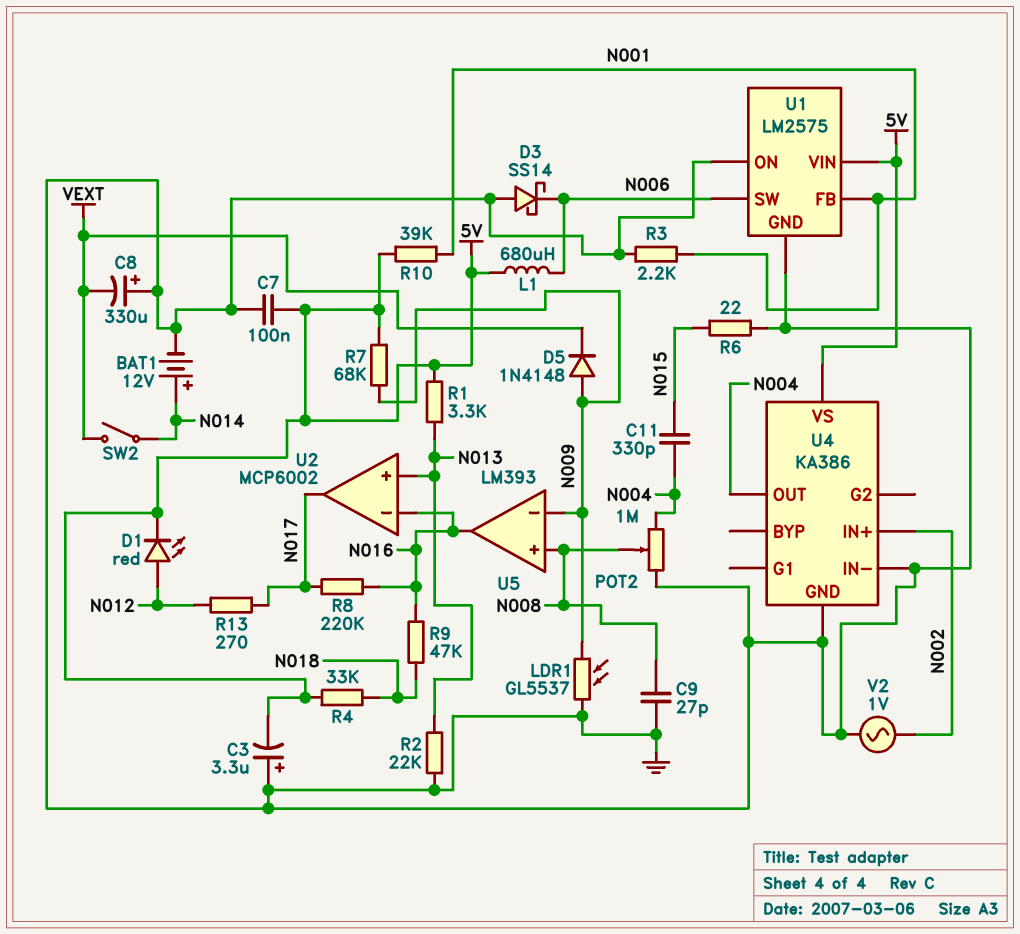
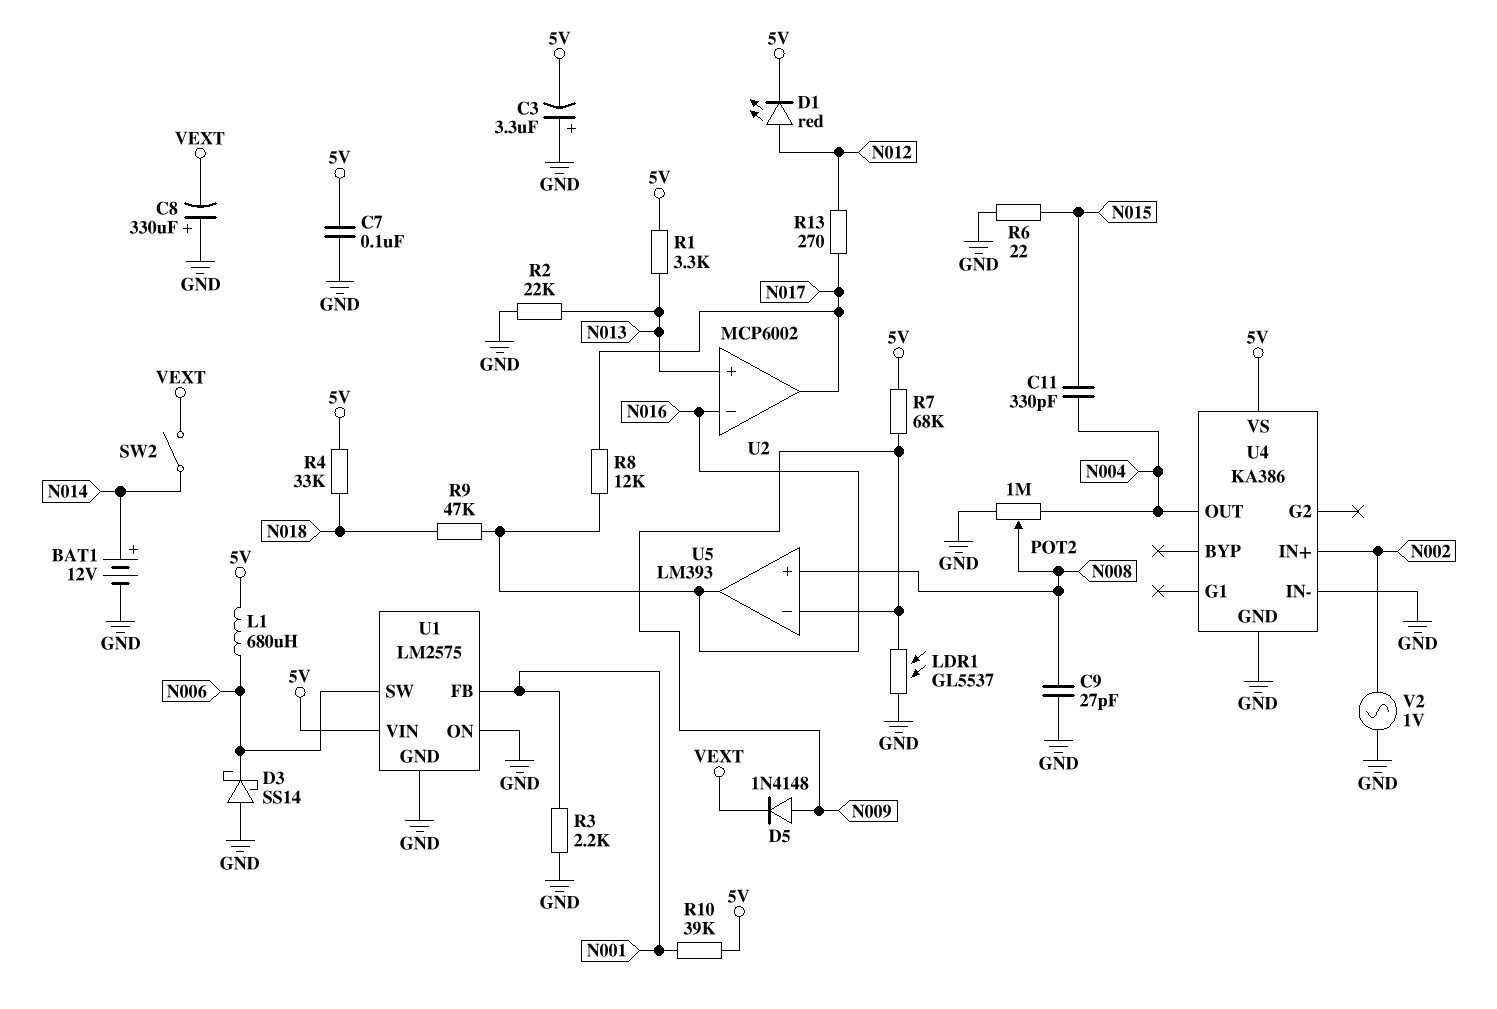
R8: 220k (N016, N017) -> 12k (N016, N017)

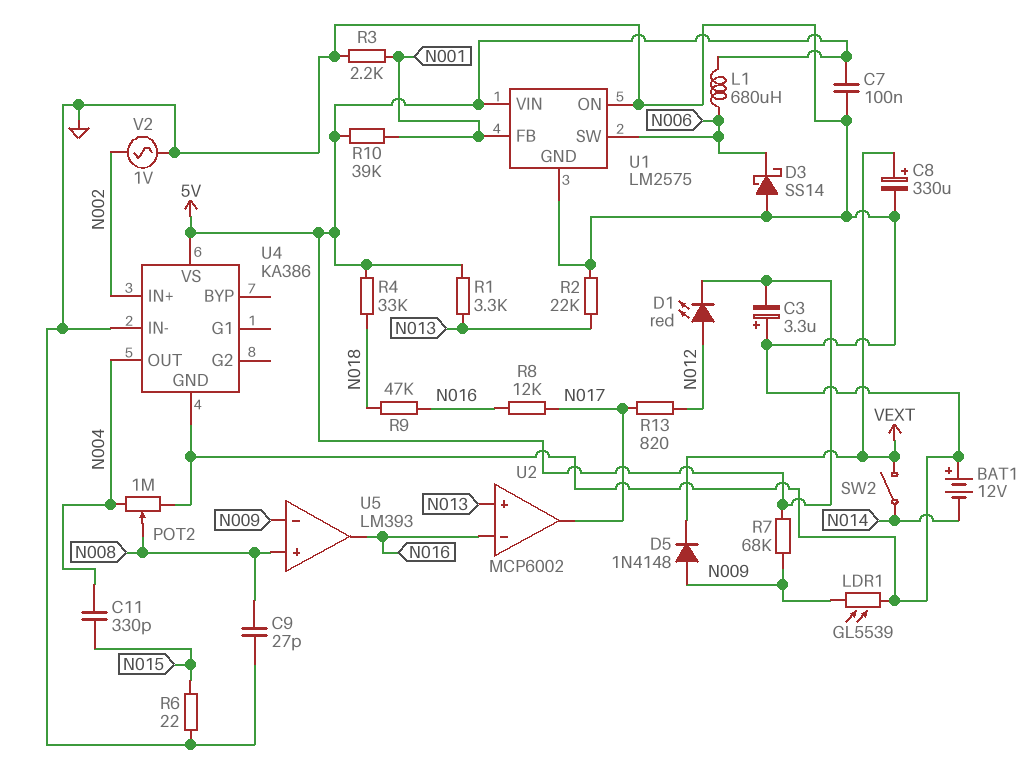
BAT1: 12V (plus N014, minus GND) -> 12V (plus GND, minus N014)
C8: 330uF (plus GND, minus VEXT) -> 330uF (plus VEXT, minus GND)
LDR1: GL5537 (GND, N009) -> GL5539 (GND, N009)
R13: 270 (N012, N017) -> 820 (N012, N017)

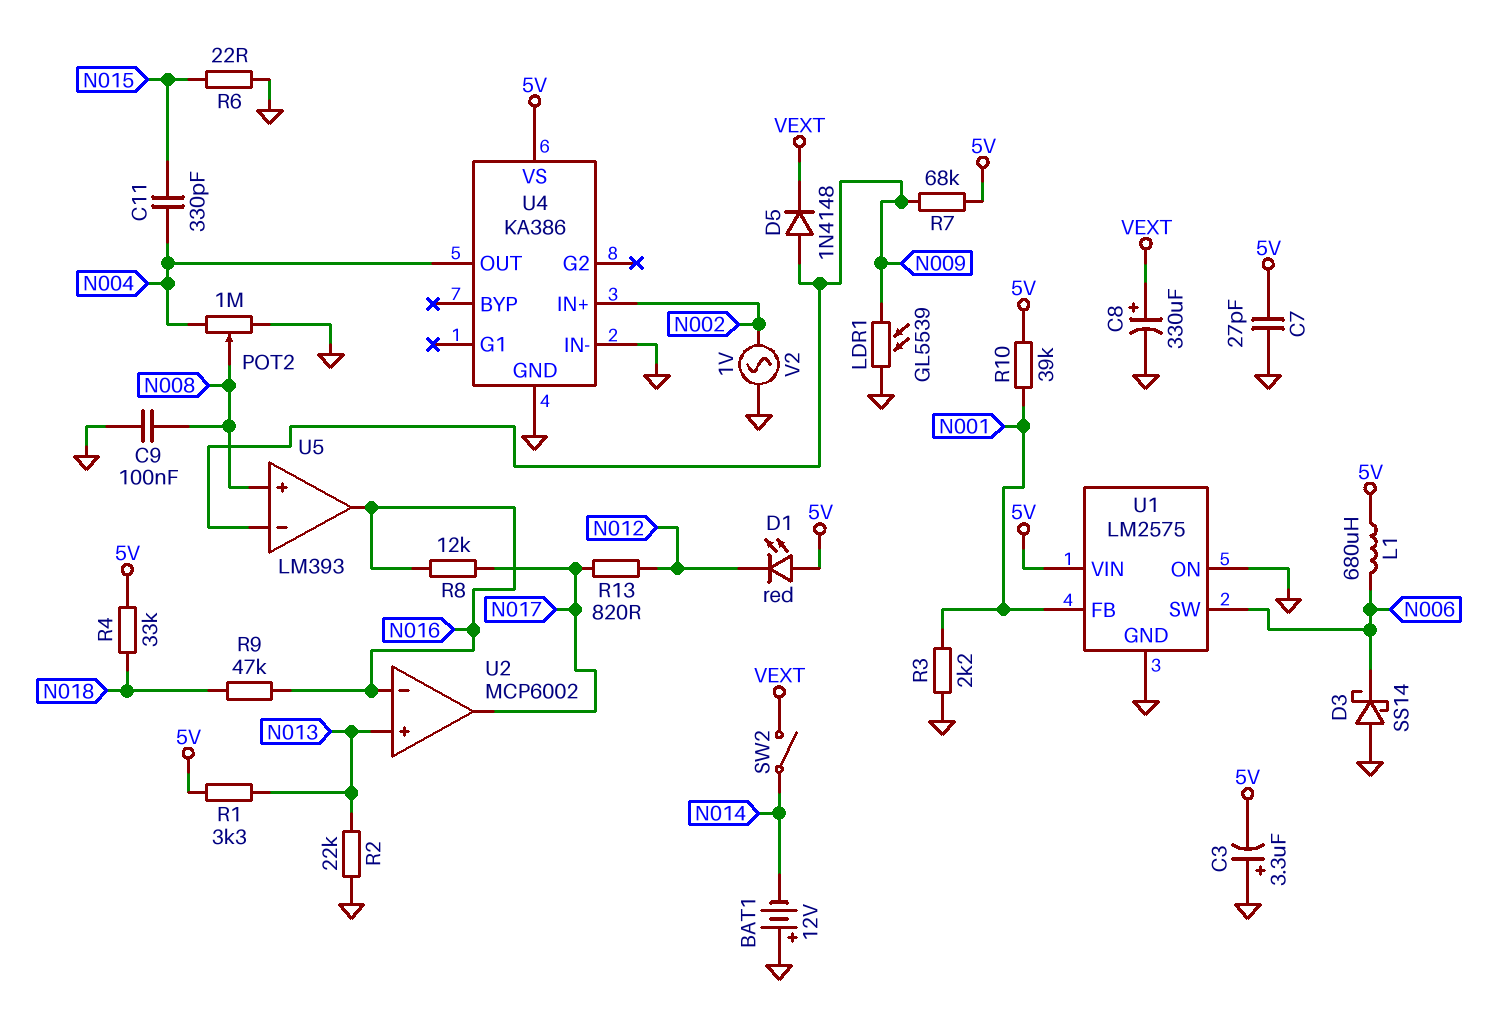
C7: 100nF (5V, GND) -> 27pF (5V, GND)
C9: 27pF (GND, N008) -> 100nF (GND, N008)
D1: LED red (A N012, K 5V) -> LED red (A 5V, K N012)

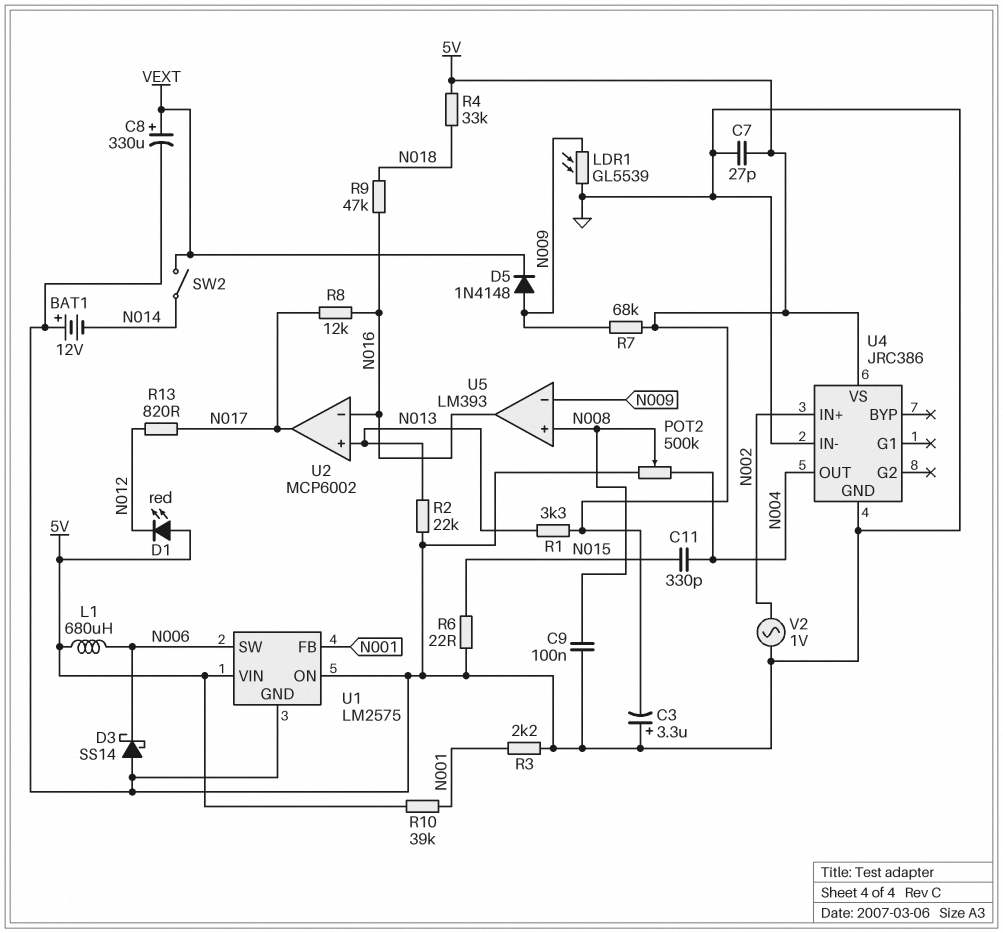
POT2: 1M (GND, N004, wiper N008) -> 500k (GND, N004, wiper N008)
U4: KA386 -> JRC386

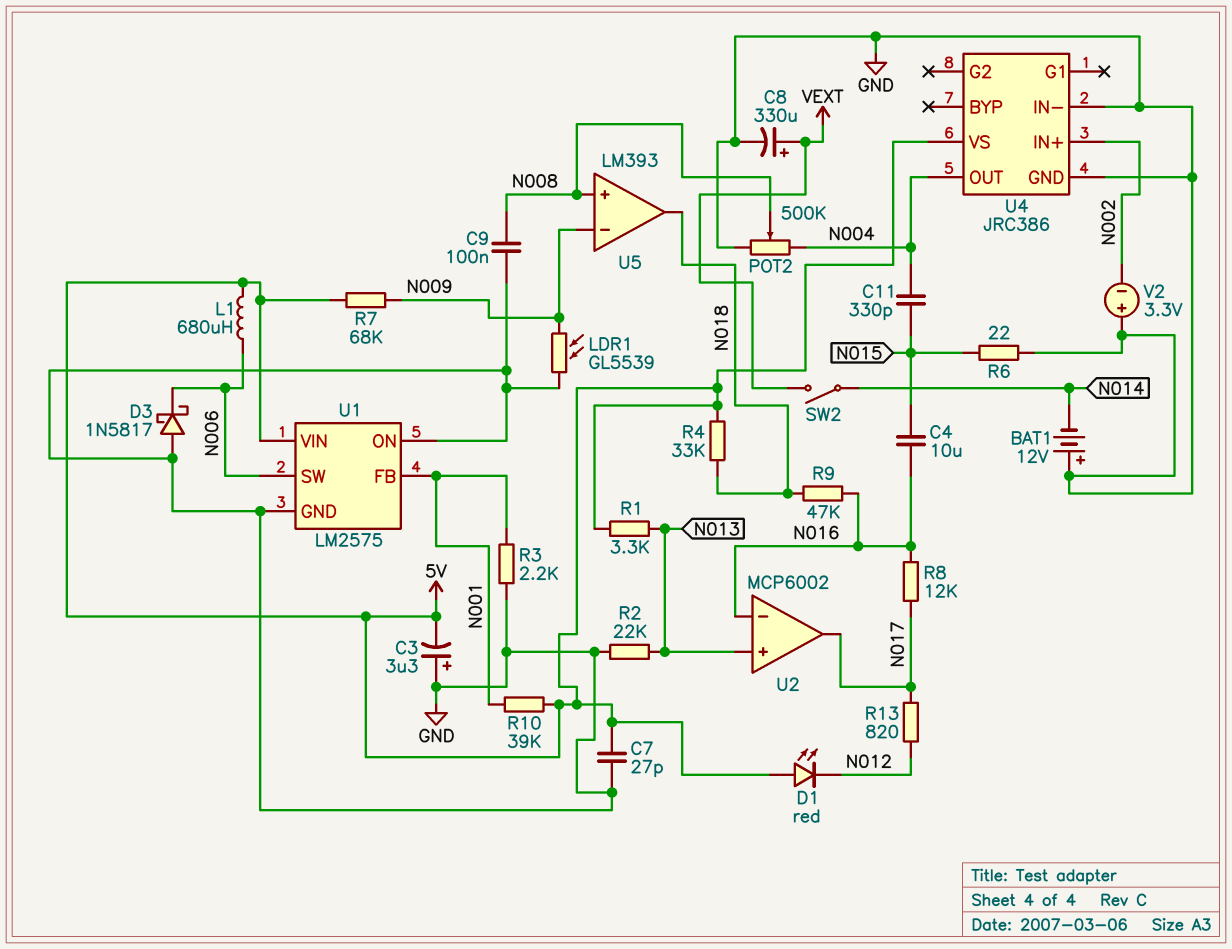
C4: none -> 10uF (N015, N016)
D3: schottky SS14 (A GND, K N006) -> schottky 1N5817 (A GND, K N006)
D5: diode 1N4148 (A N009, K VEXT) -> none
U5 pin out: N016 -> N018
V2: AC 1V (GND, N002) -> 3.3V (plus GND, minus N002)

